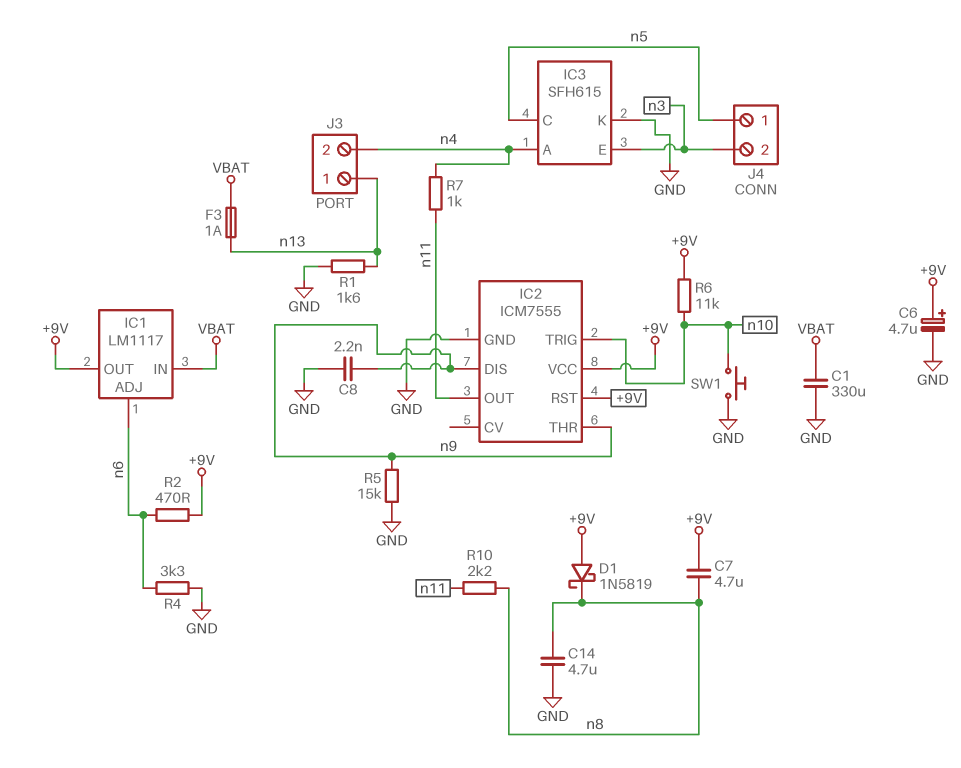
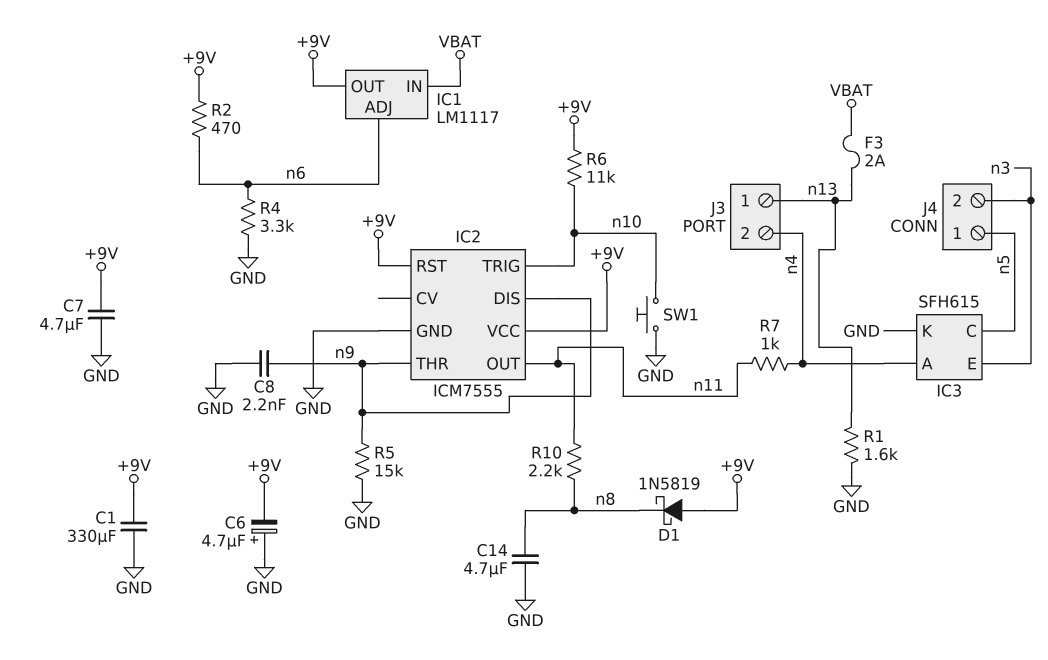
C1: 330uF (GND, VBAT) -> 330uF (+9V, GND)
C6: 4.7uF (plus +9V, minus GND) -> 4.7uF (plus GND, minus +9V)
C7: 4.7uF (+9V, n8) -> 4.7uF (+9V, GND)
F3: 1A (VBAT, n13) -> 2A (VBAT, n13)

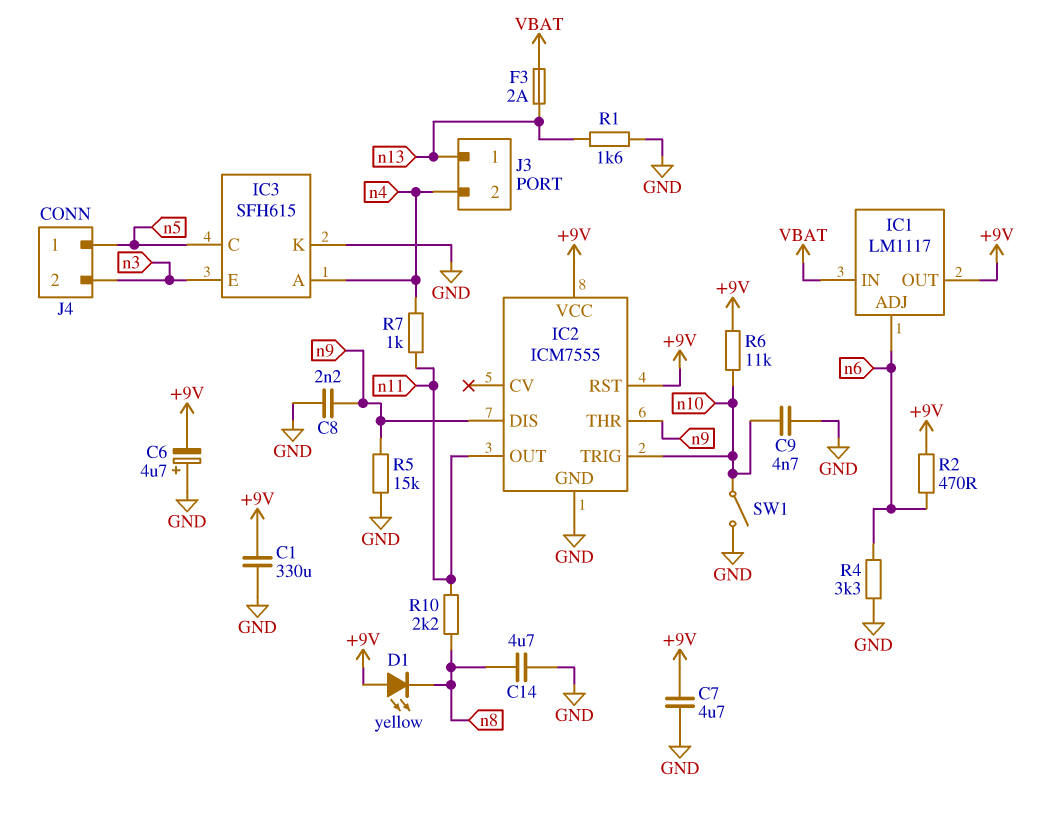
C9: none -> 4.7nF (GND, n10)
D1: schottky 1N5819 (A +9V, K n8) -> LED yellow (A +9V, K n8)
SW1: button (GND, n10) -> switch (GND, n10)

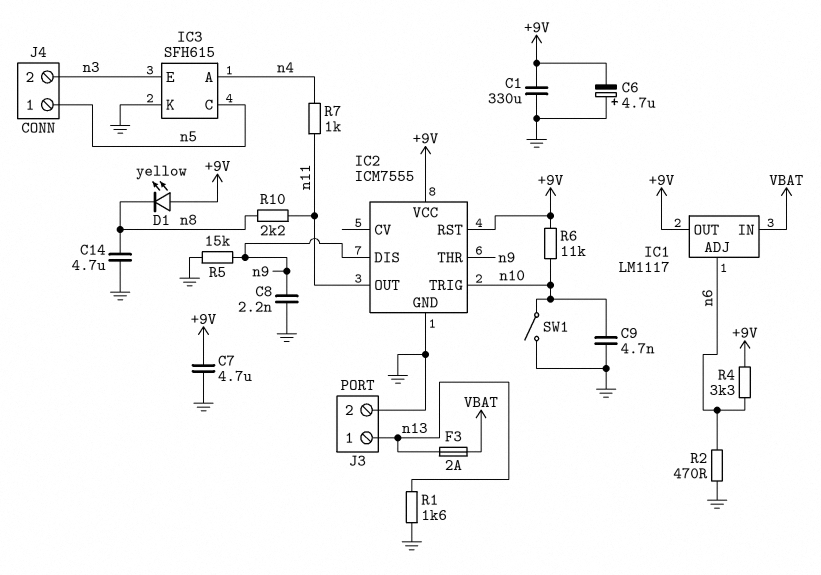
J3 pin 2: n4 -> GND
R2: 470 (+9V, n6) -> 470 (GND, n6)
R4: 3.3k (GND, n6) -> 3.3k (+9V, n6)

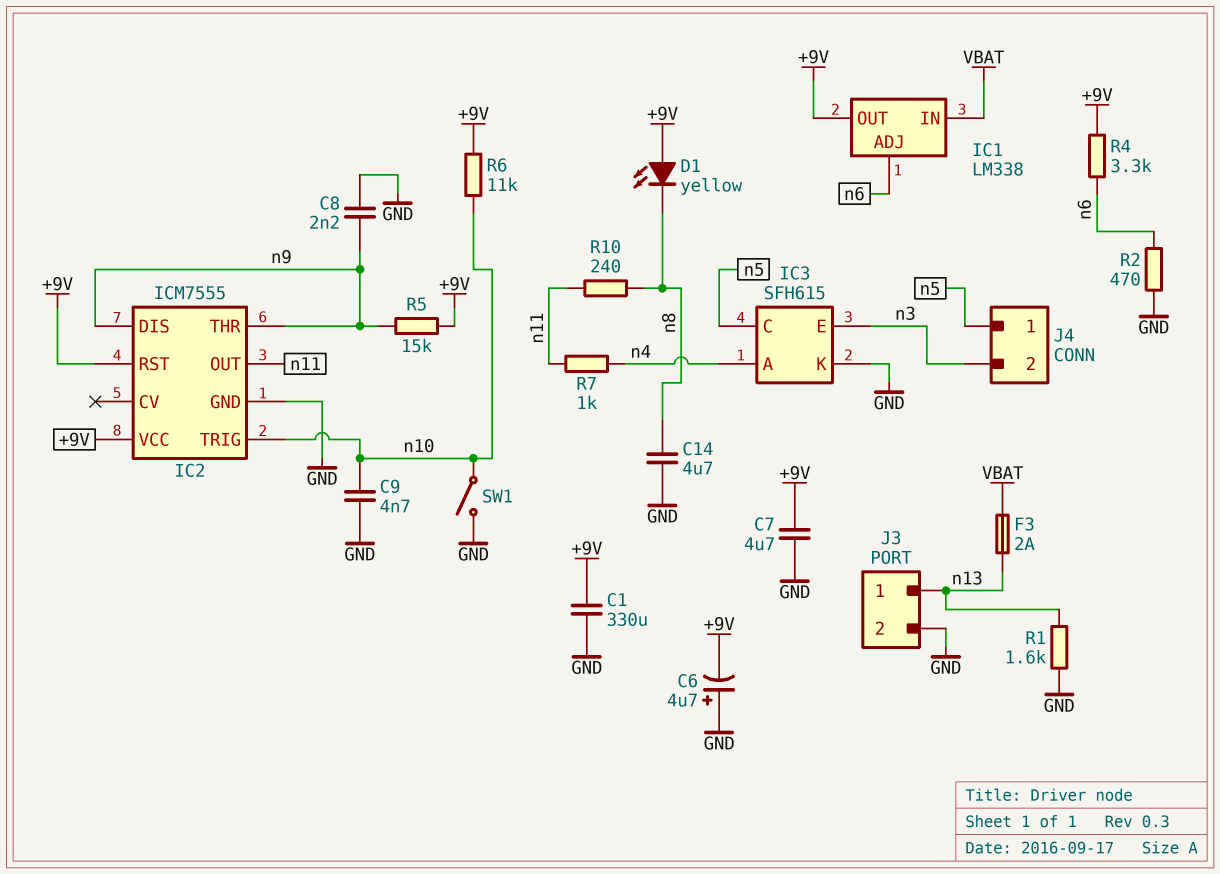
IC1: LM1117 -> LM338
R5: 15k (GND, n9) -> 15k (+9V, n9)
R10: 2.2k (n8, n11) -> 240 (n8, n11)

